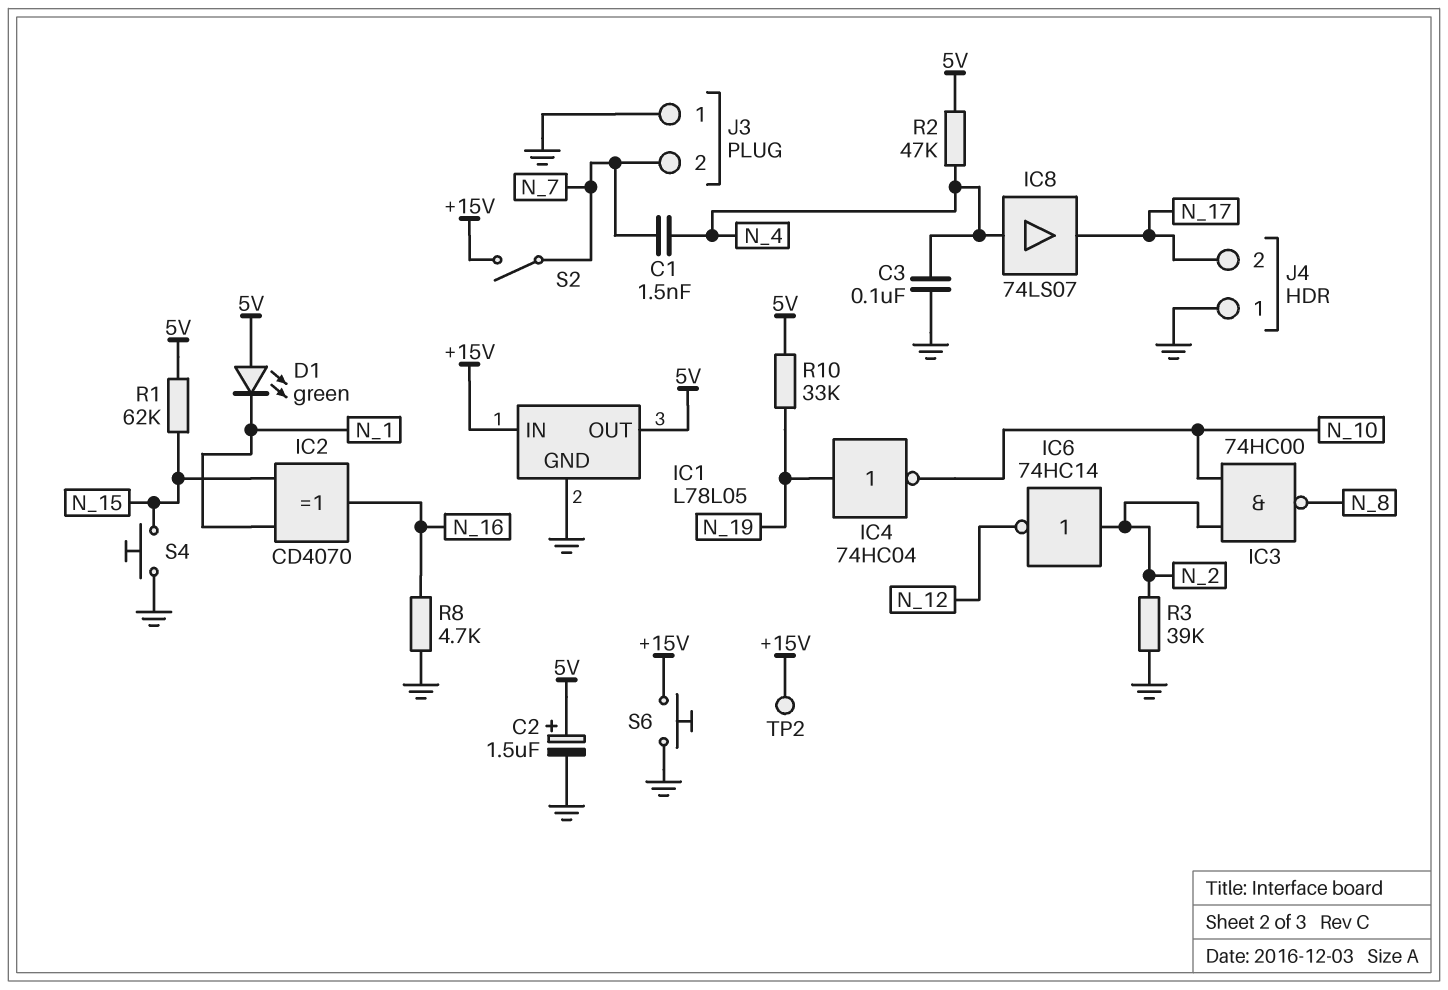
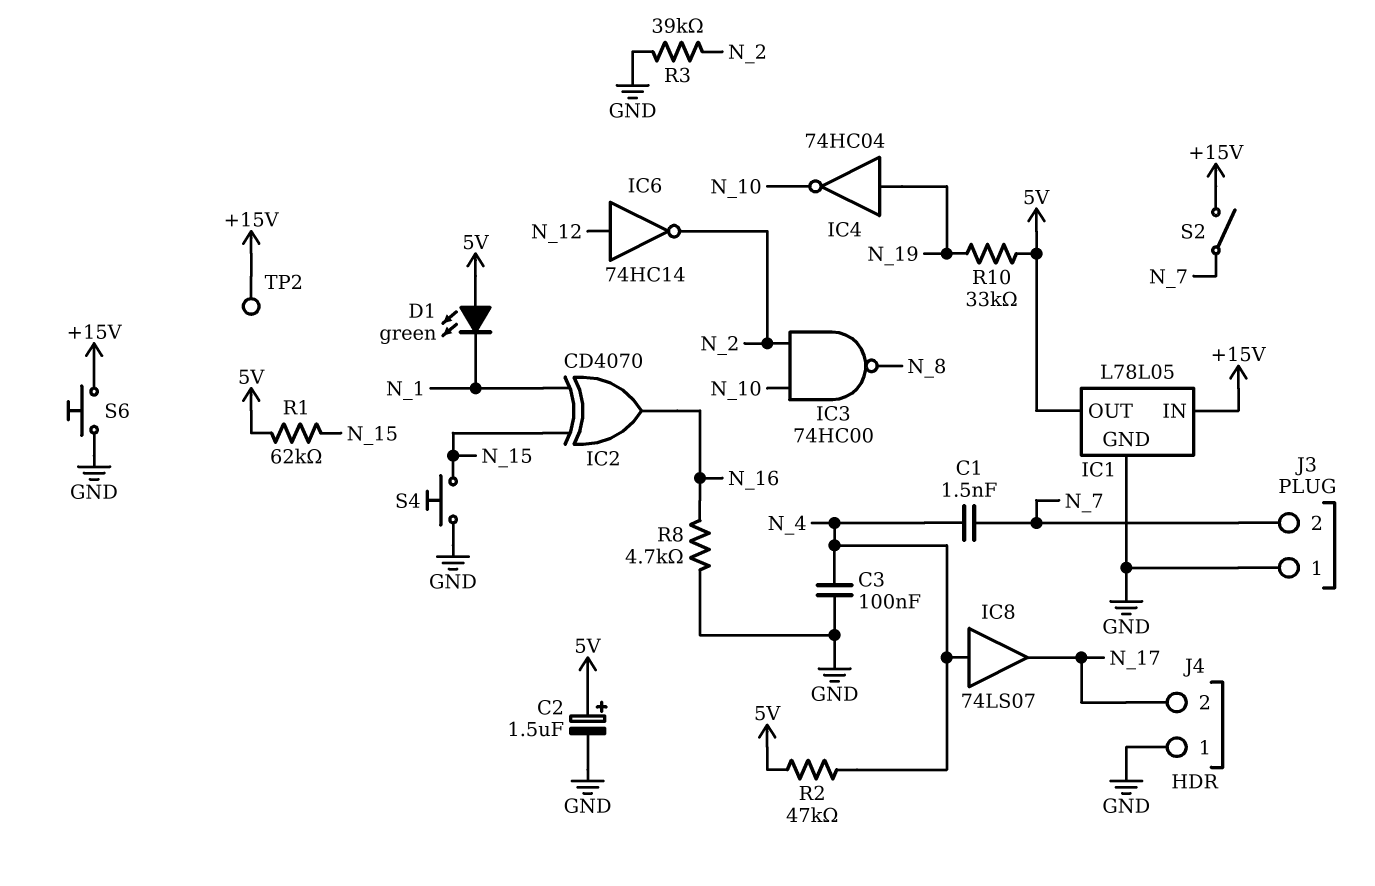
IC6: NOT 74HC14 (in N_2, out N_12) -> NOT 74HC14 (in N_12, out N_2)

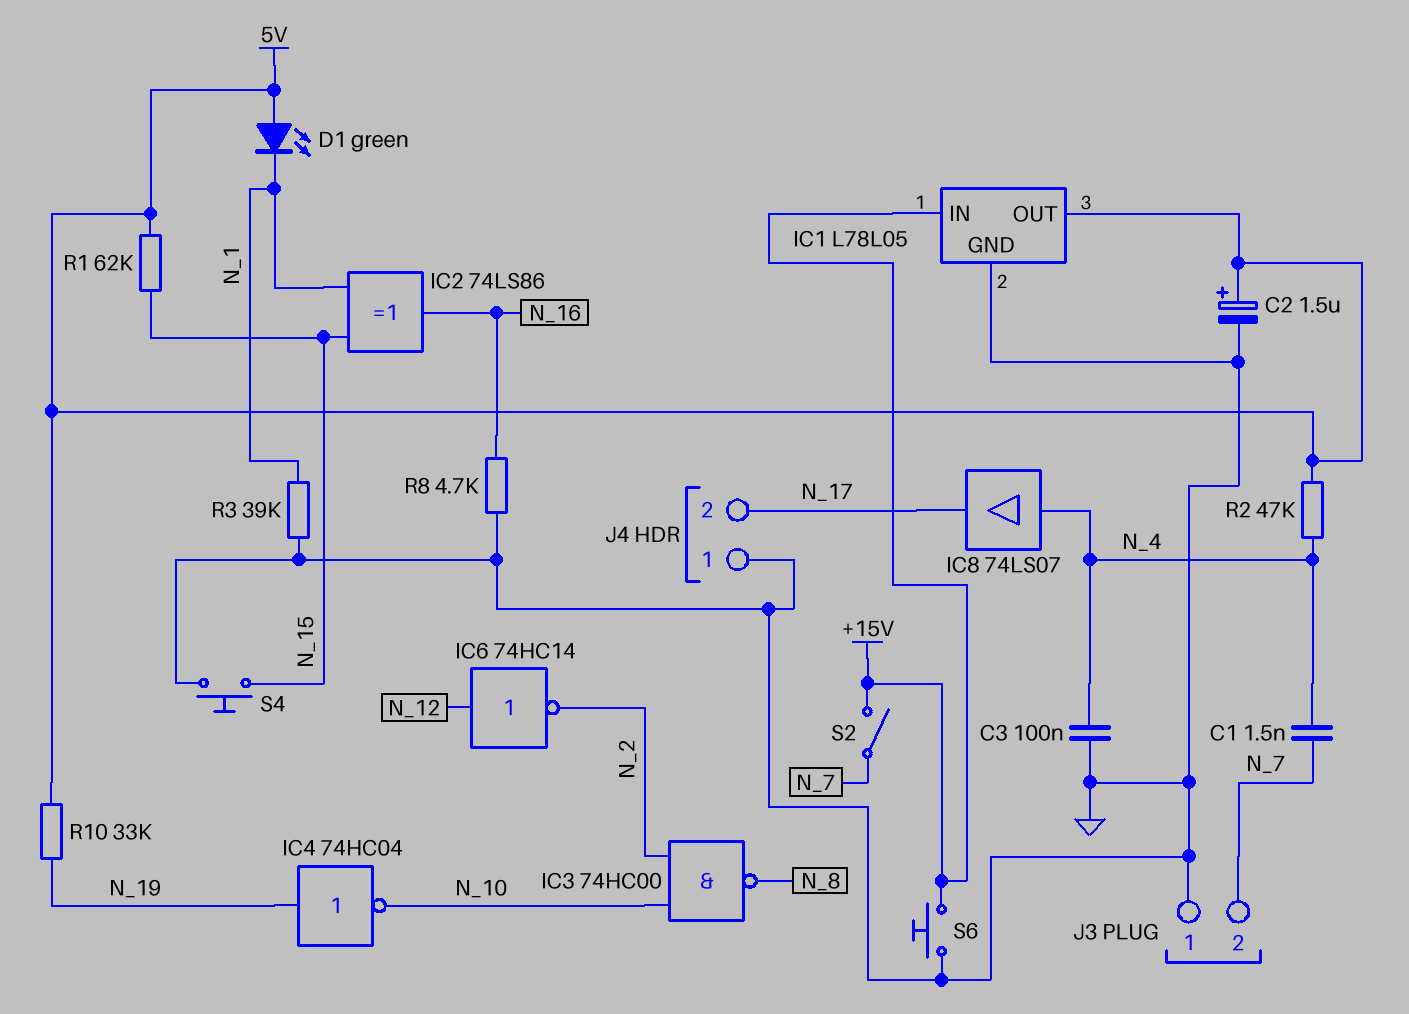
IC2: XOR CD4070 (in N_1, in N_15, out N_16) -> XOR 74LS86 (in N_1, in N_15, out N_16)
R3: 39k (GND, N_2) -> 39k (GND, N_1)
TP2: test point (+15V) -> none

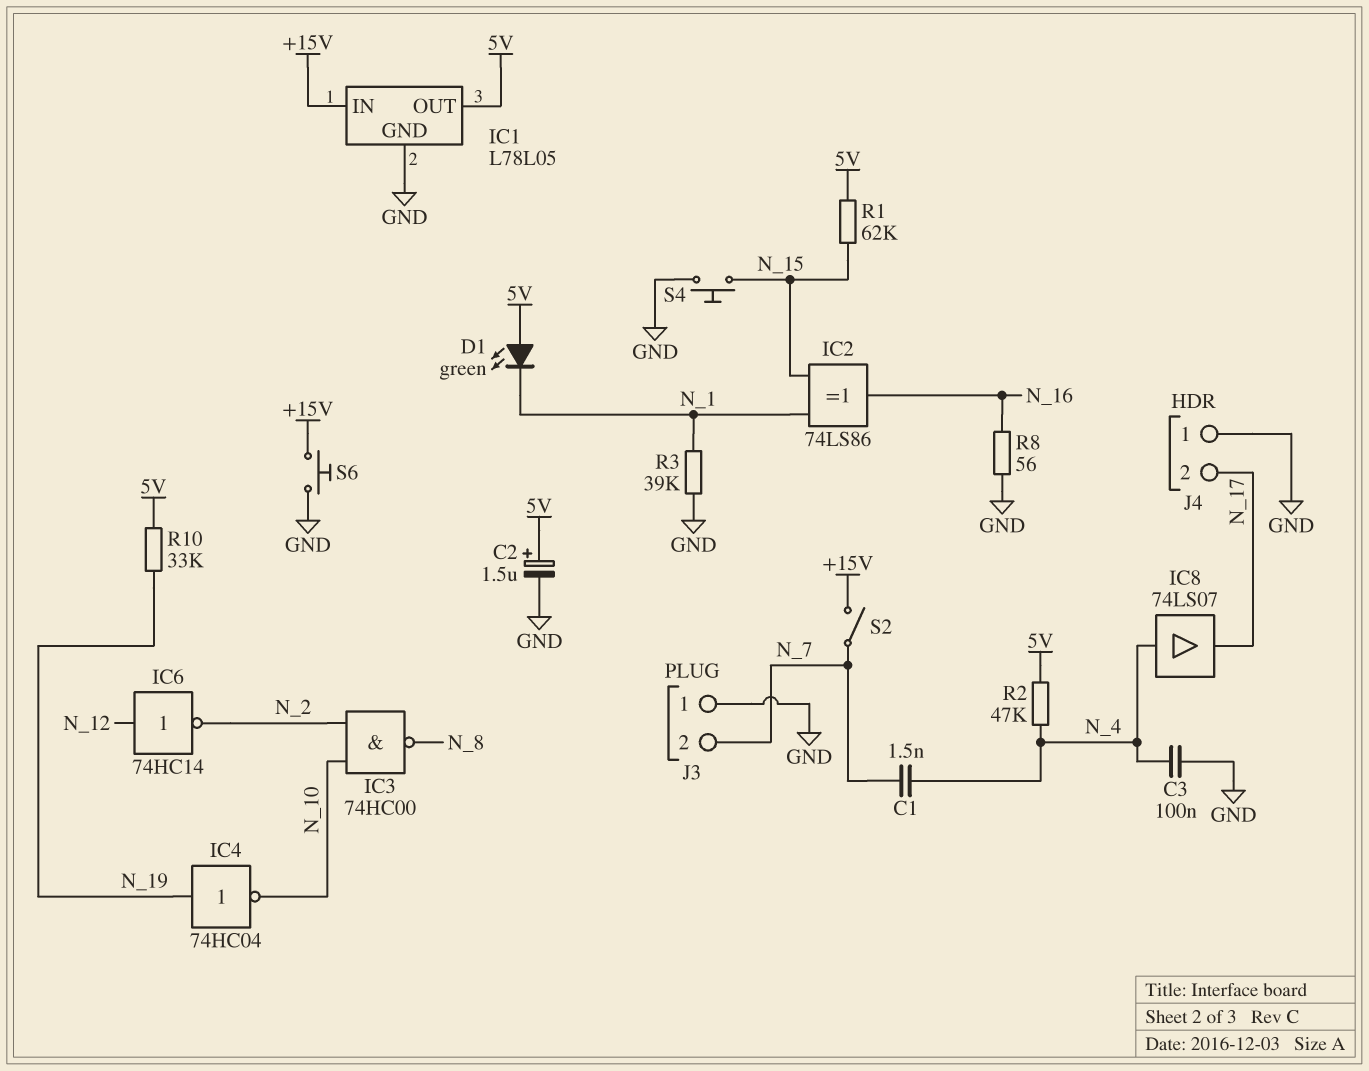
R8: 4.7k (GND, N_16) -> 56 (GND, N_16)

